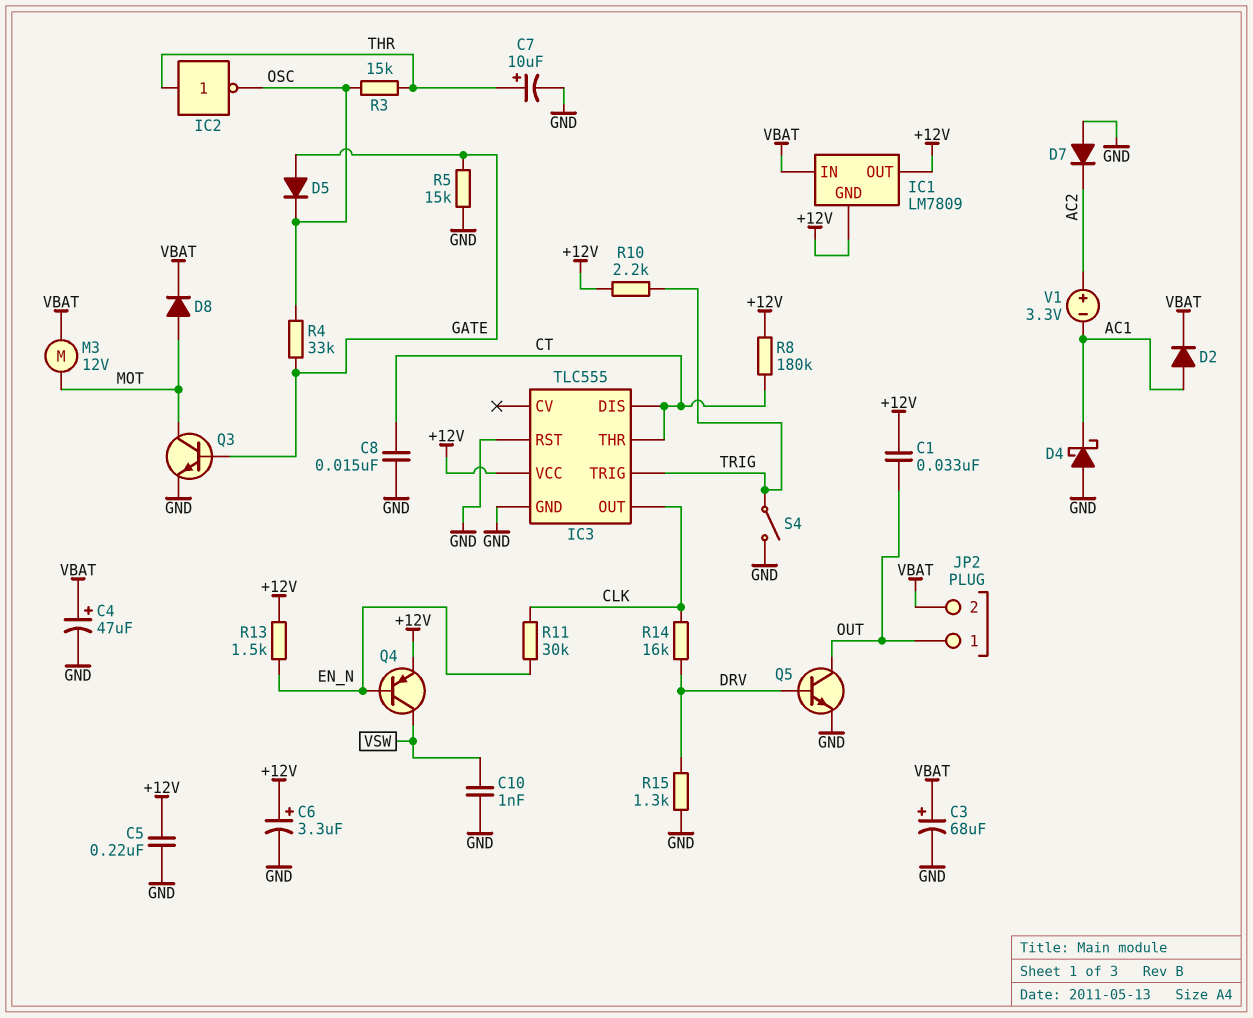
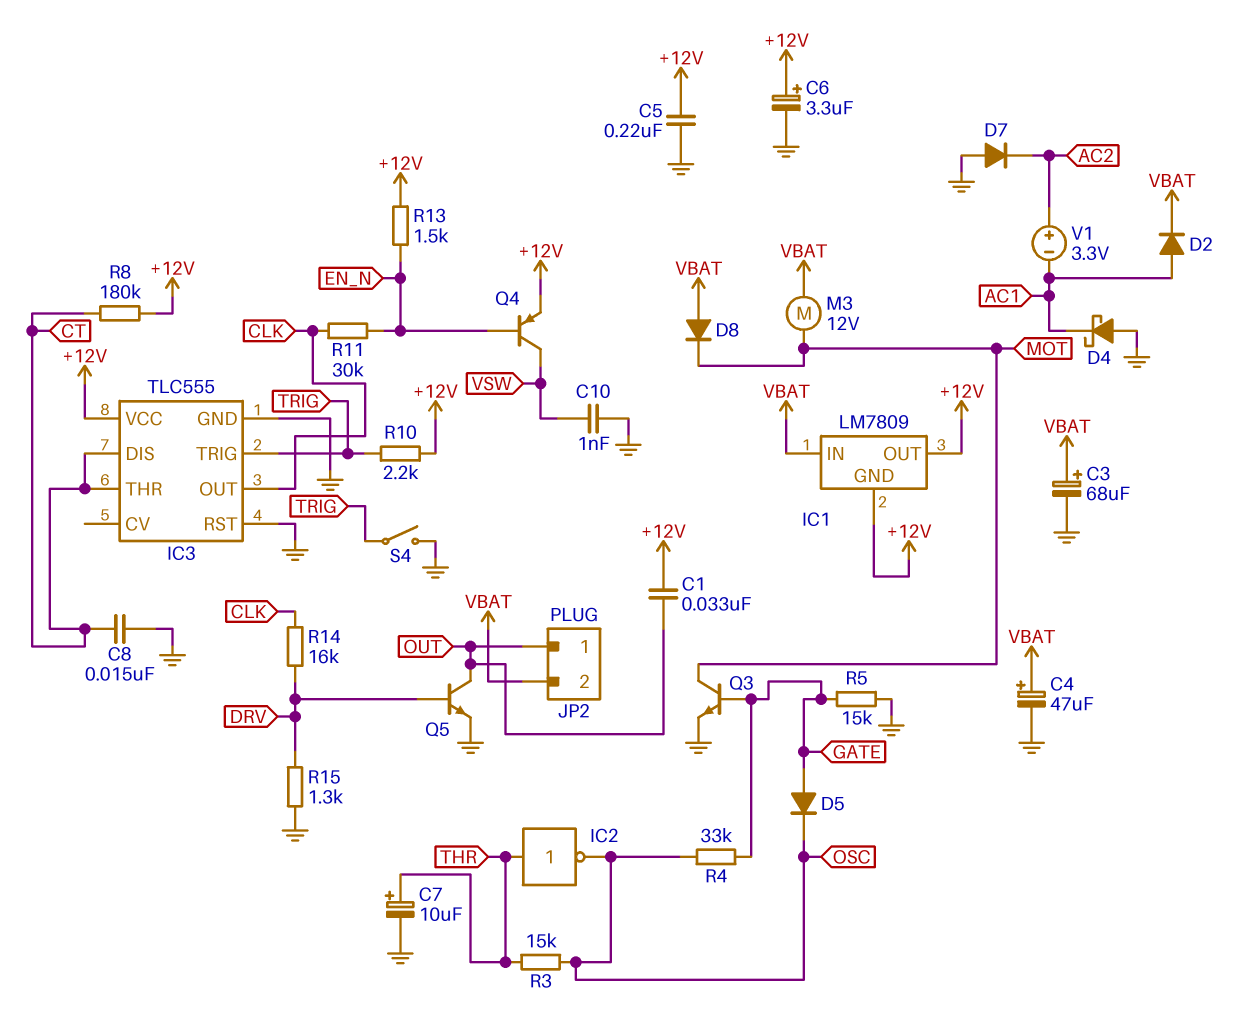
D8: diode (A MOT, K VBAT) -> diode (A VBAT, K MOT)

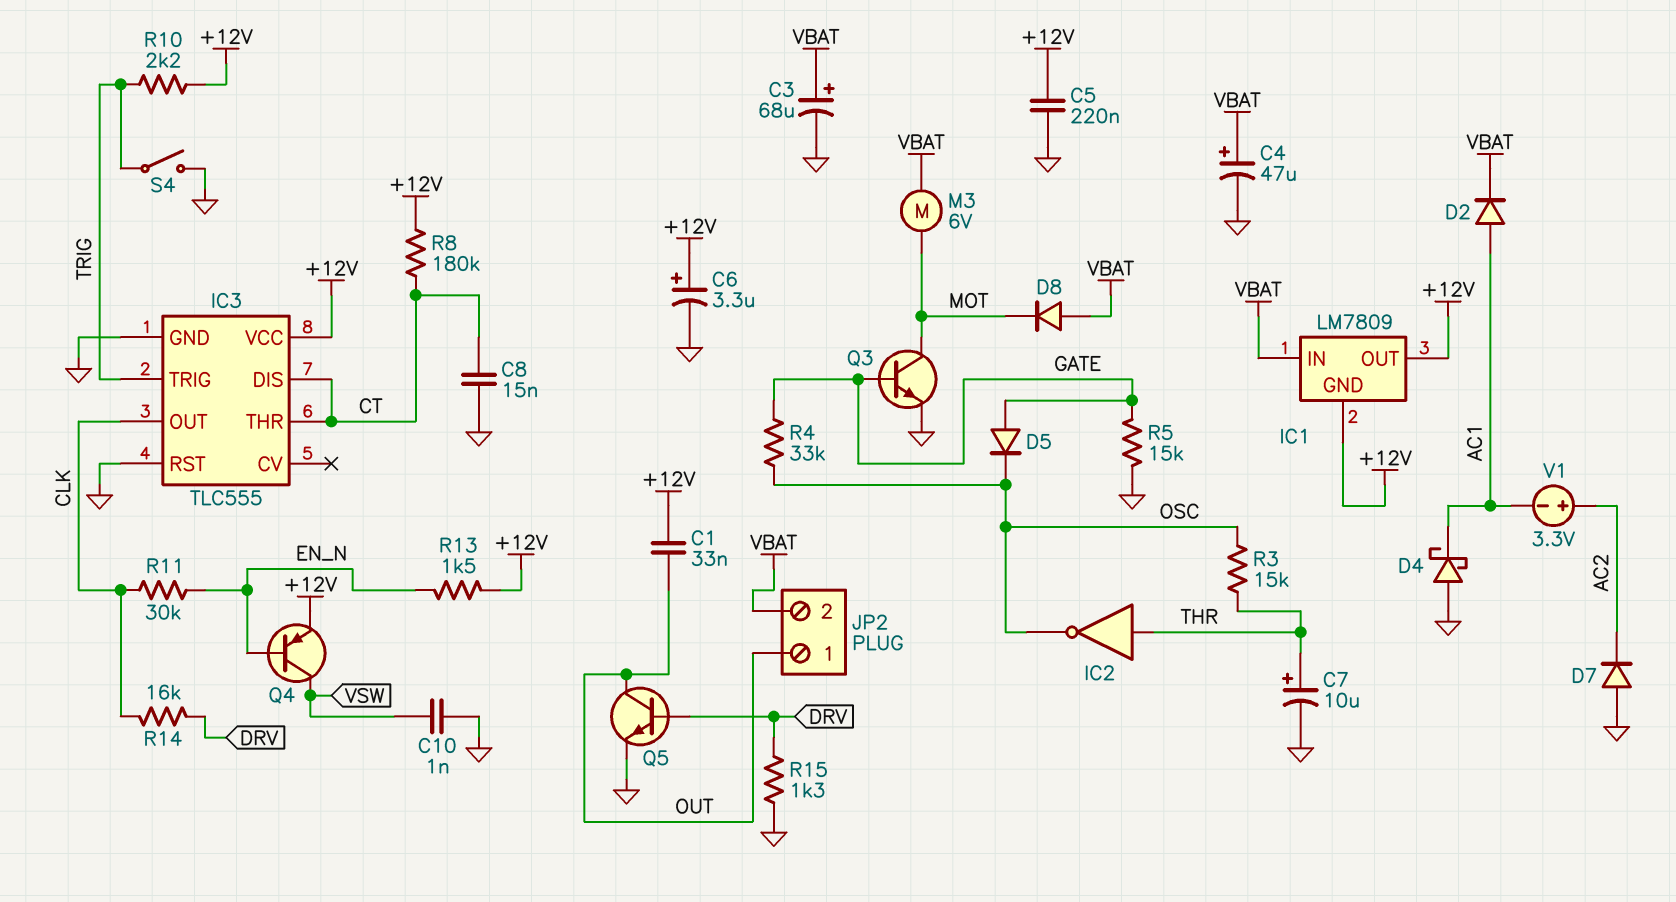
M3: motor 12V (MOT, VBAT) -> motor 6V (MOT, VBAT)

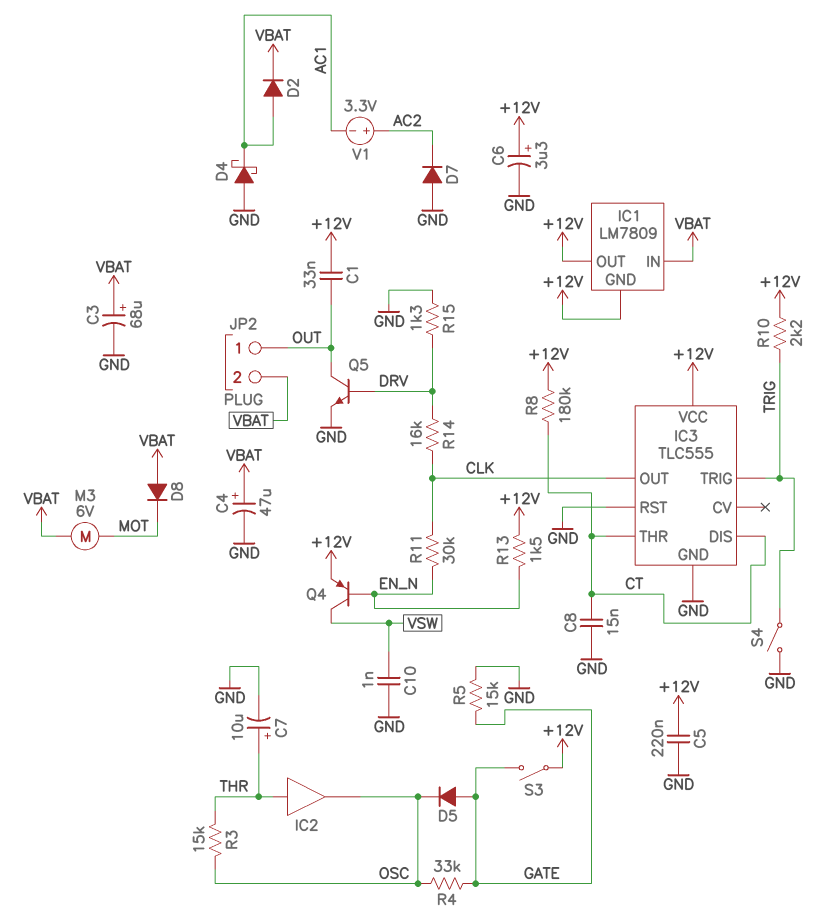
IC2: NOT (in THR, out OSC) -> buffer (in THR, out OSC)
Q3: NPN (B GATE, C MOT, E GND) -> none
S3: none -> switch (+12V, GATE)

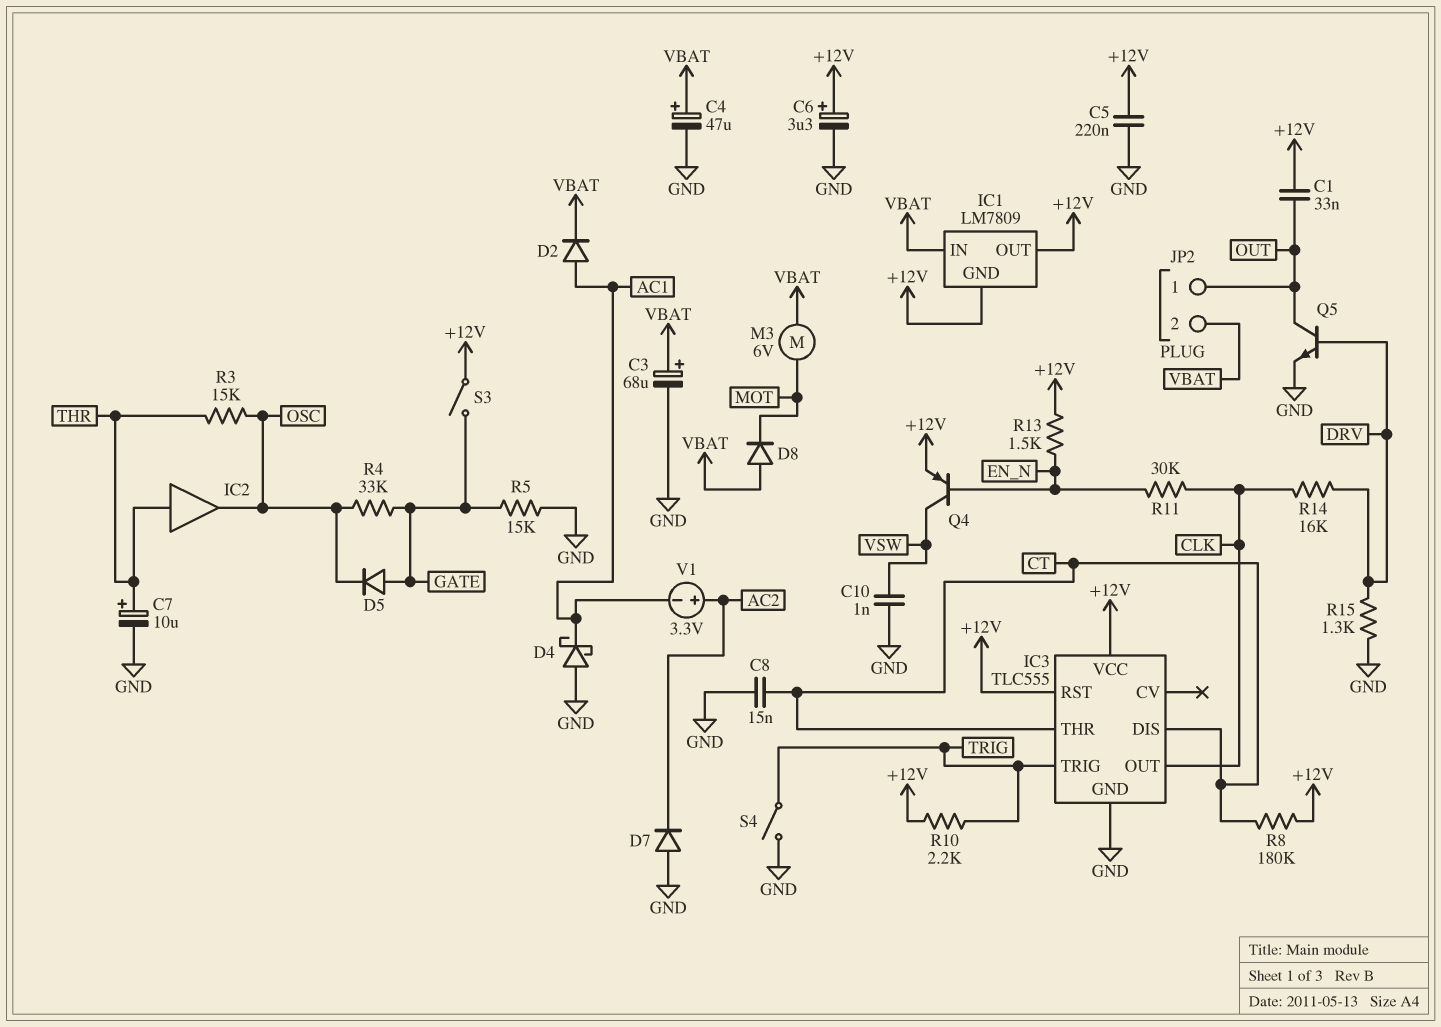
IC3 pin RST: GND -> +12V

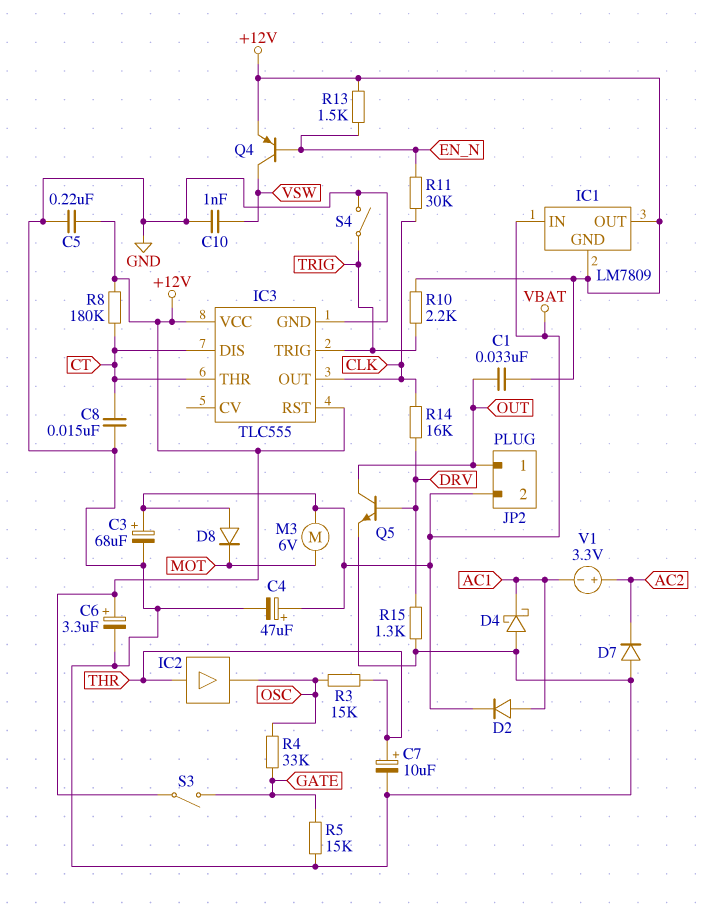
D5: diode (A GATE, K OSC) -> none

